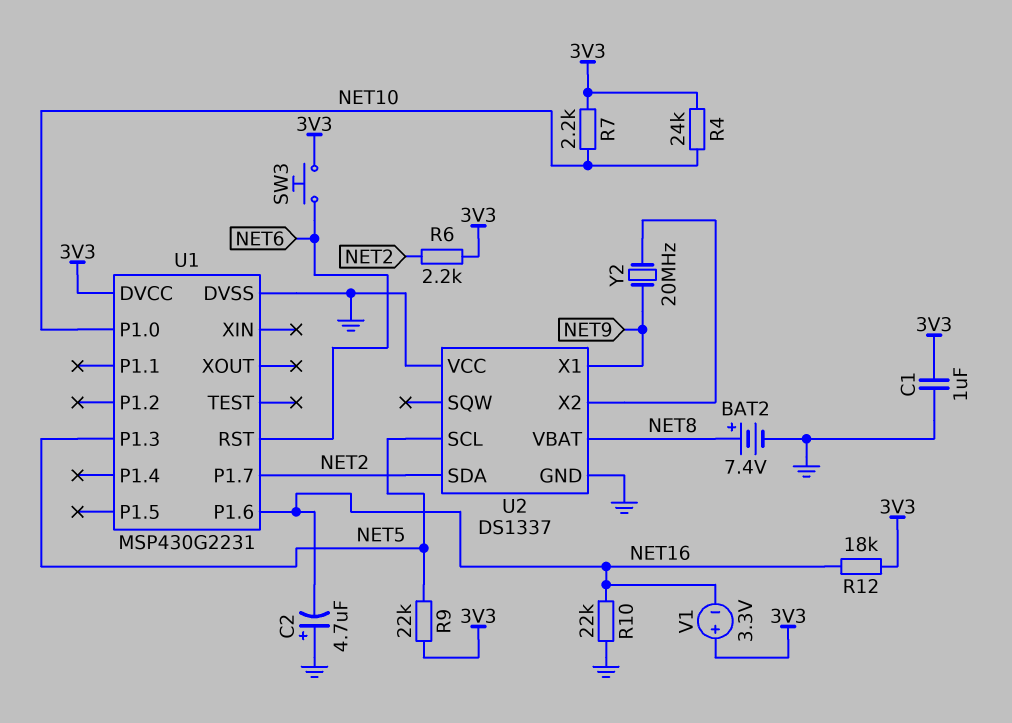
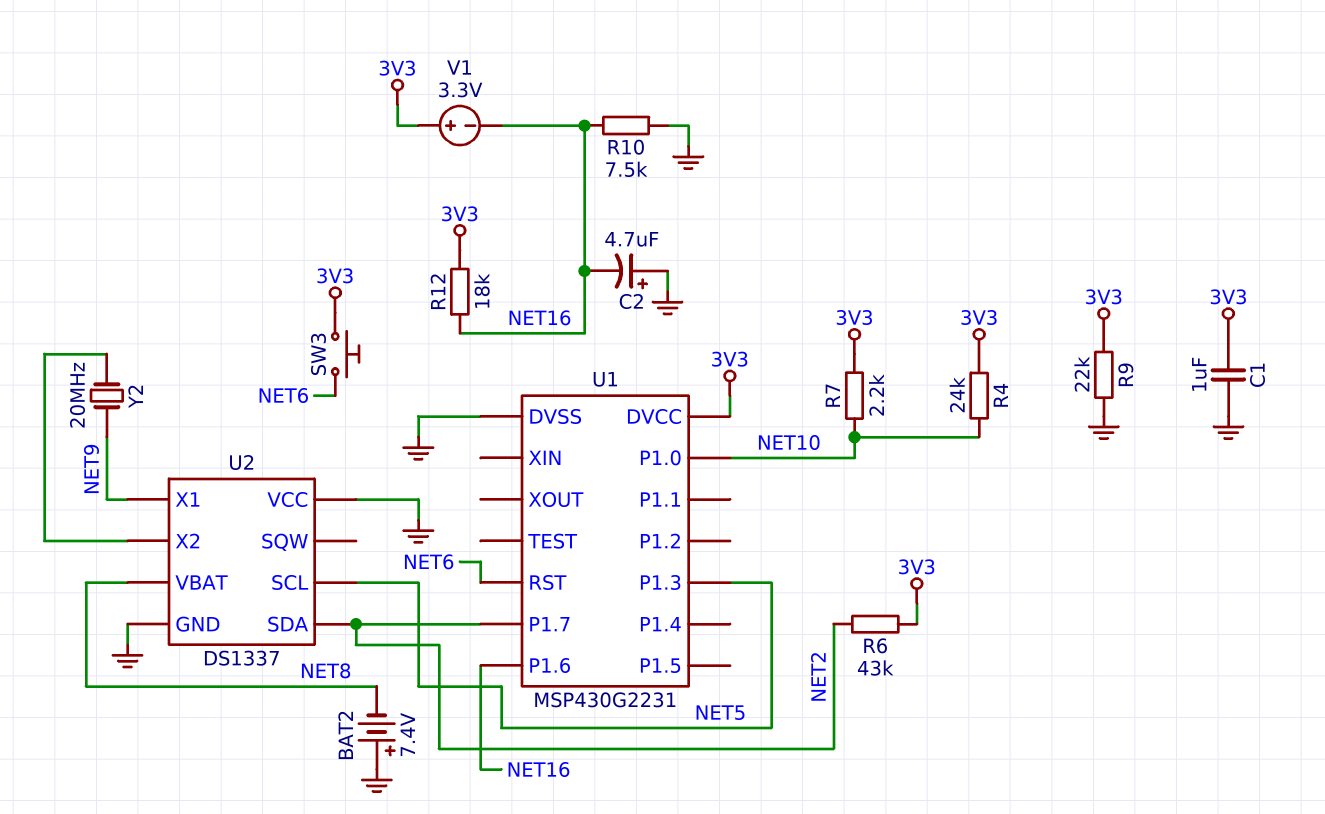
BAT2: 7.4V (plus NET8, minus GND) -> 7.4V (plus GND, minus NET8)
R6: 2.2k (3V3, NET2) -> 43k (3V3, NET2)
R9: 22k (3V3, NET5) -> 22k (3V3, GND)
R10: 22k (GND, NET16) -> 7.5k (GND, NET16)

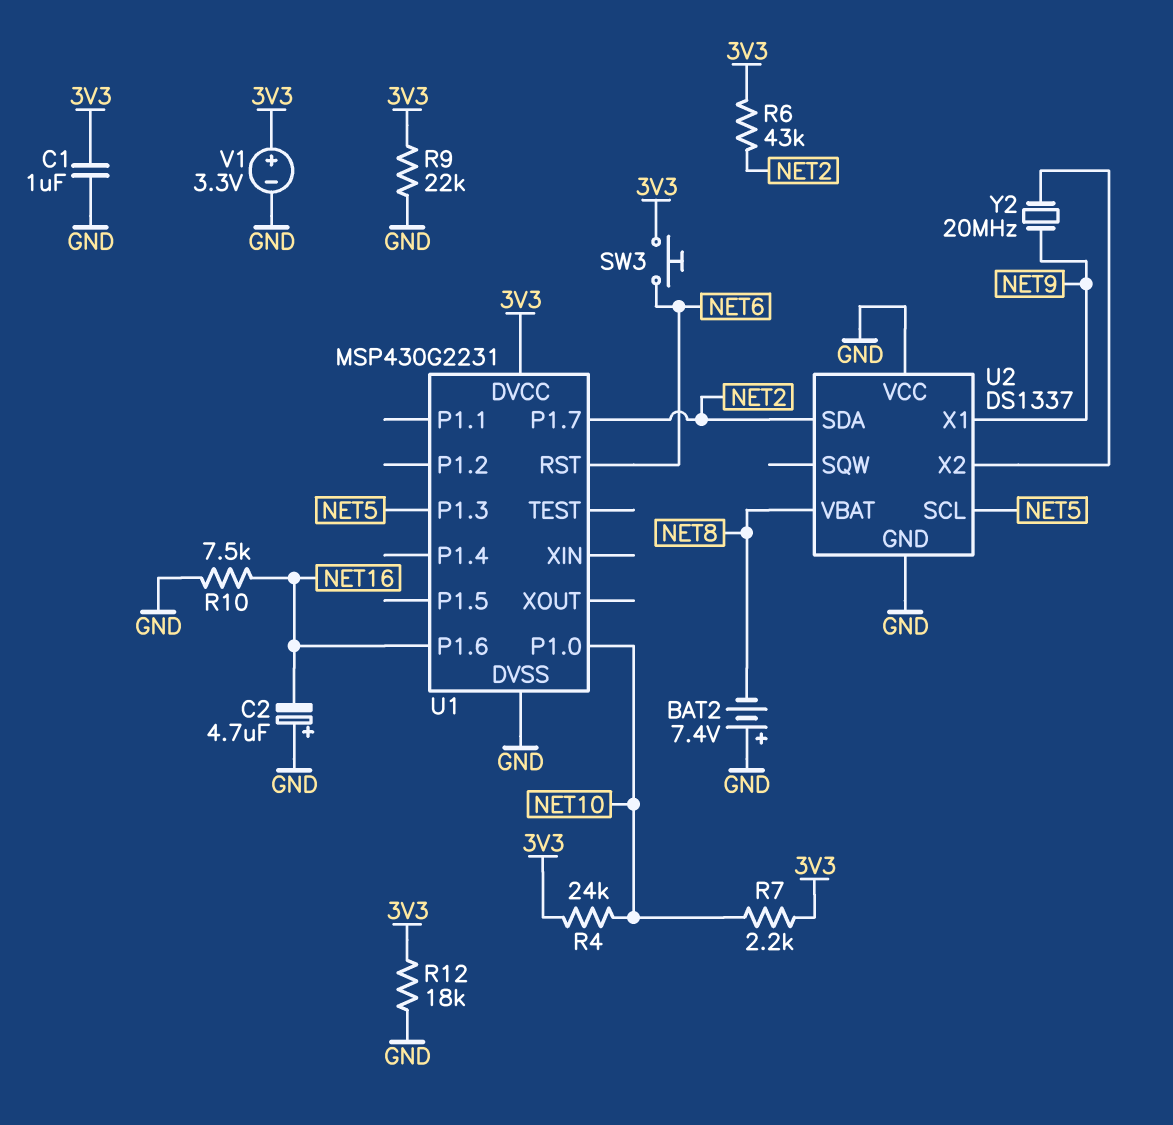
R12: 18k (3V3, NET16) -> 18k (3V3, GND)
V1: 3.3V (plus 3V3, minus NET16) -> 3.3V (plus 3V3, minus GND)

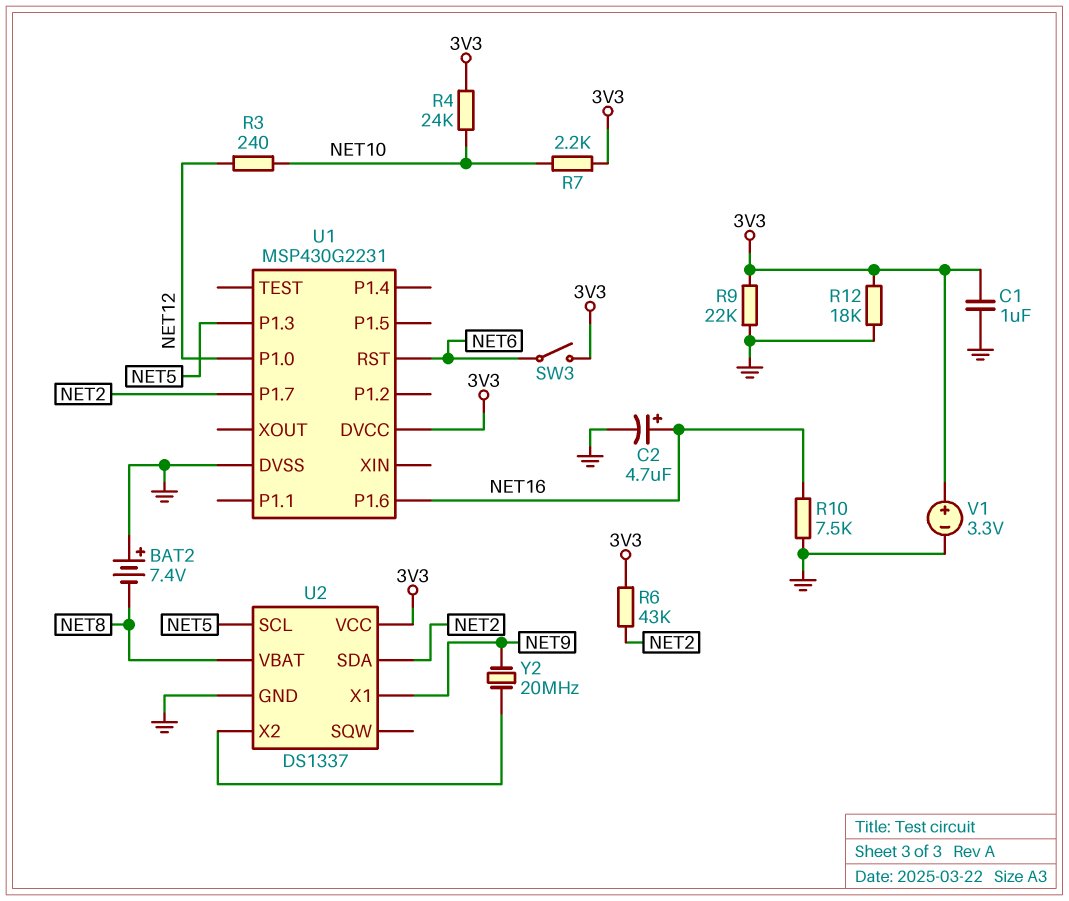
C2: 4.7uF (plus GND, minus NET16) -> 4.7uF (plus NET16, minus GND)
R3: none -> 240 (NET10, NET12)
SW3: button (3V3, NET6) -> switch (3V3, NET6)
U1 pin P1.0: NET10 -> NET12
U2 pin VCC: GND -> 3V3

